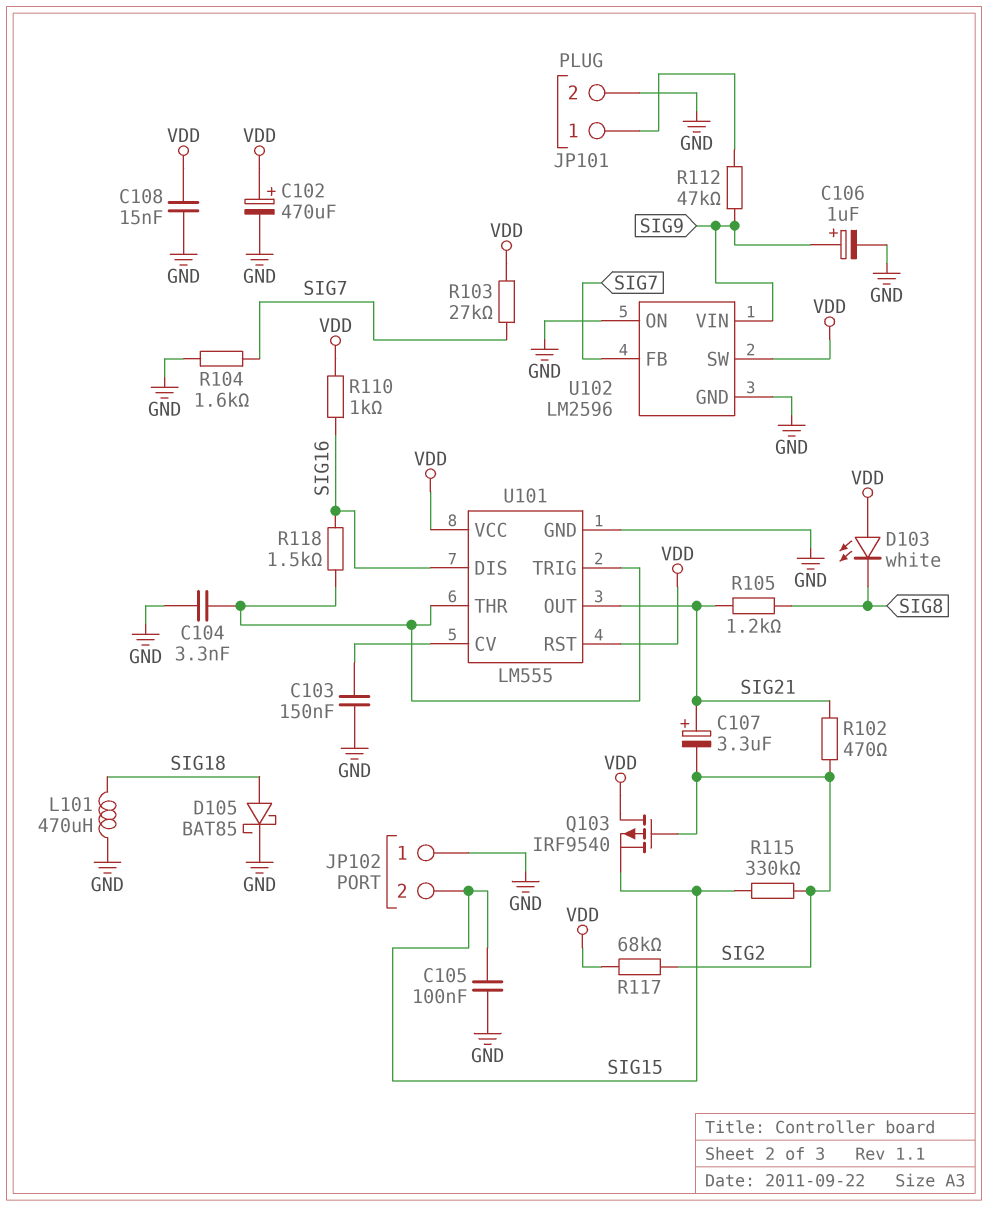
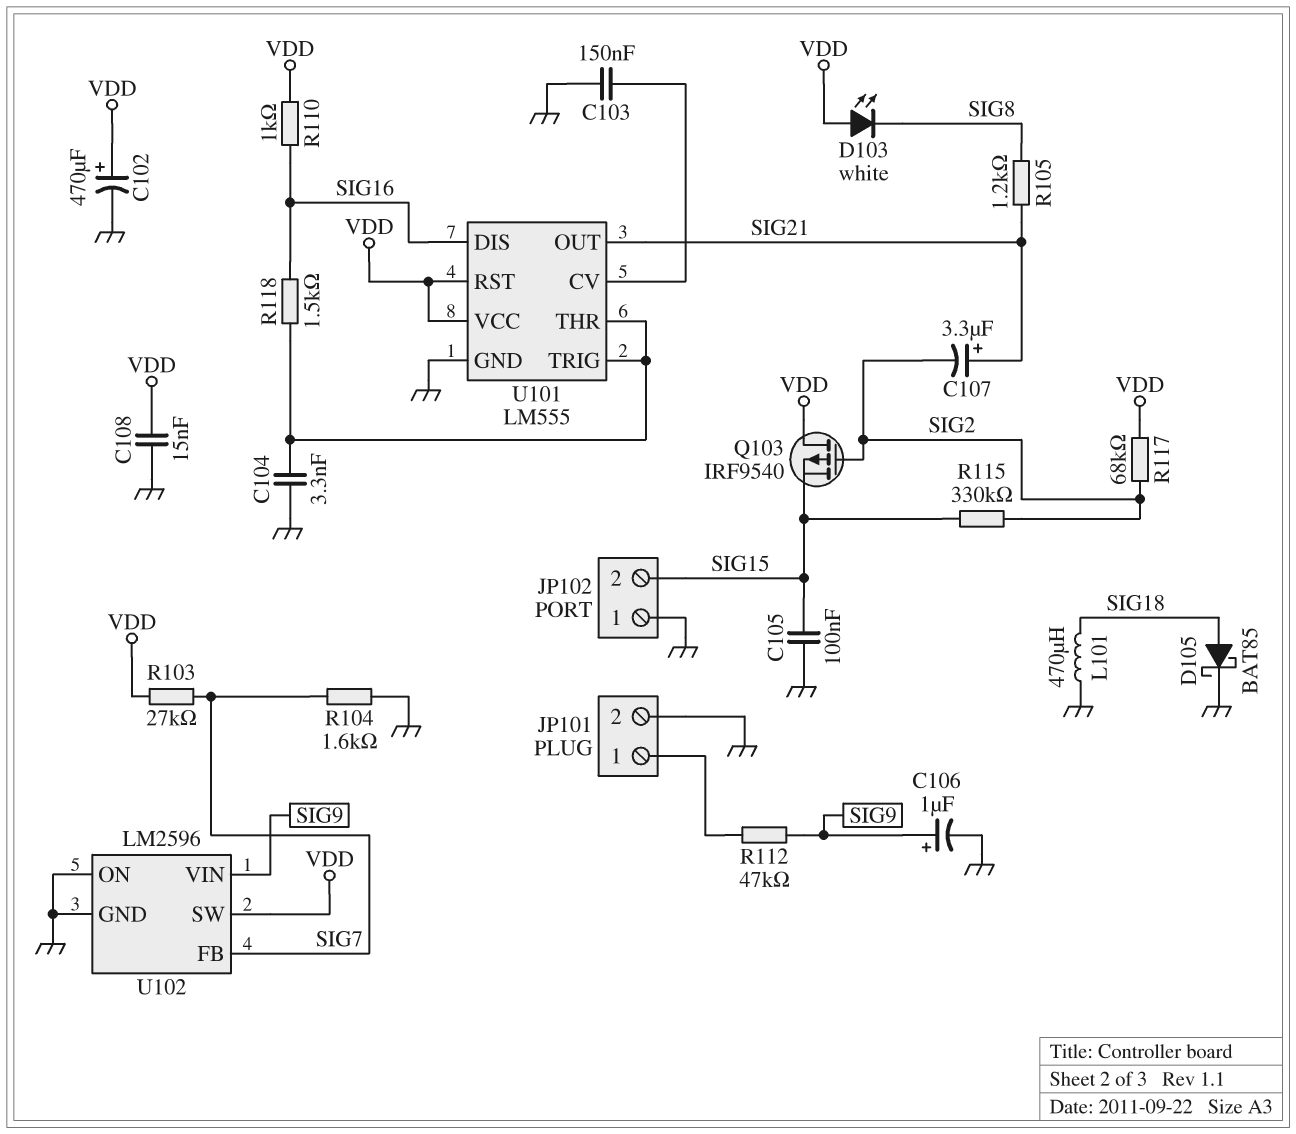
R102: 470 (SIG2, SIG21) -> none

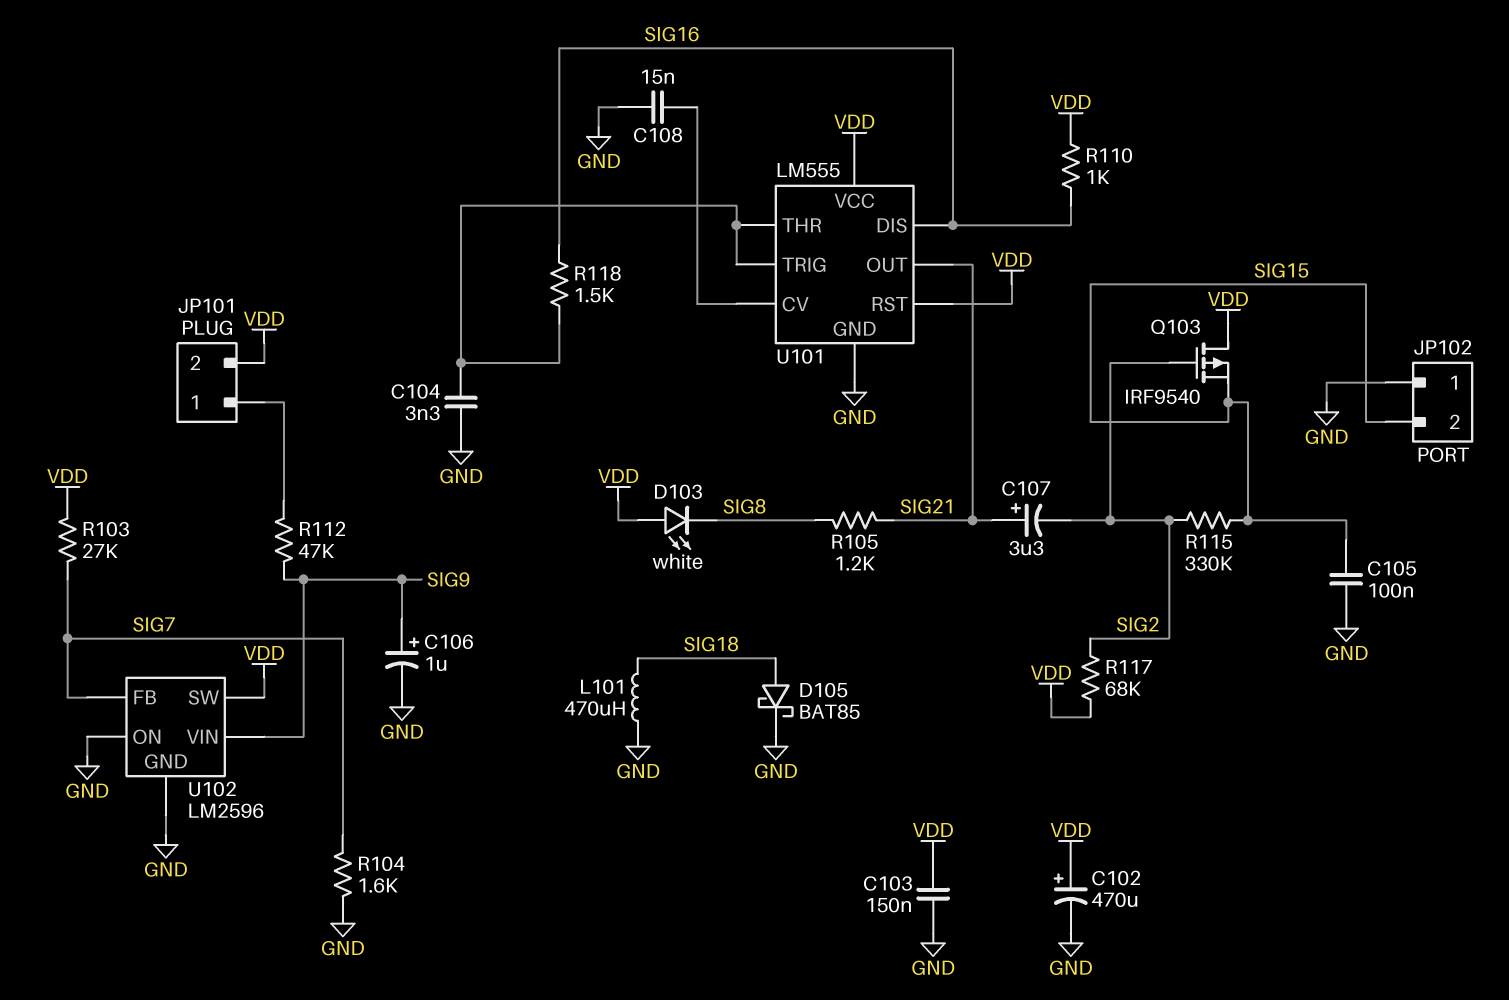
C103: 150nF (GND, U101/CV) -> 150nF (GND, VDD)
C108: 15nF (GND, VDD) -> 15nF (GND, U101/CV)
JP101 pin 2: GND -> VDD

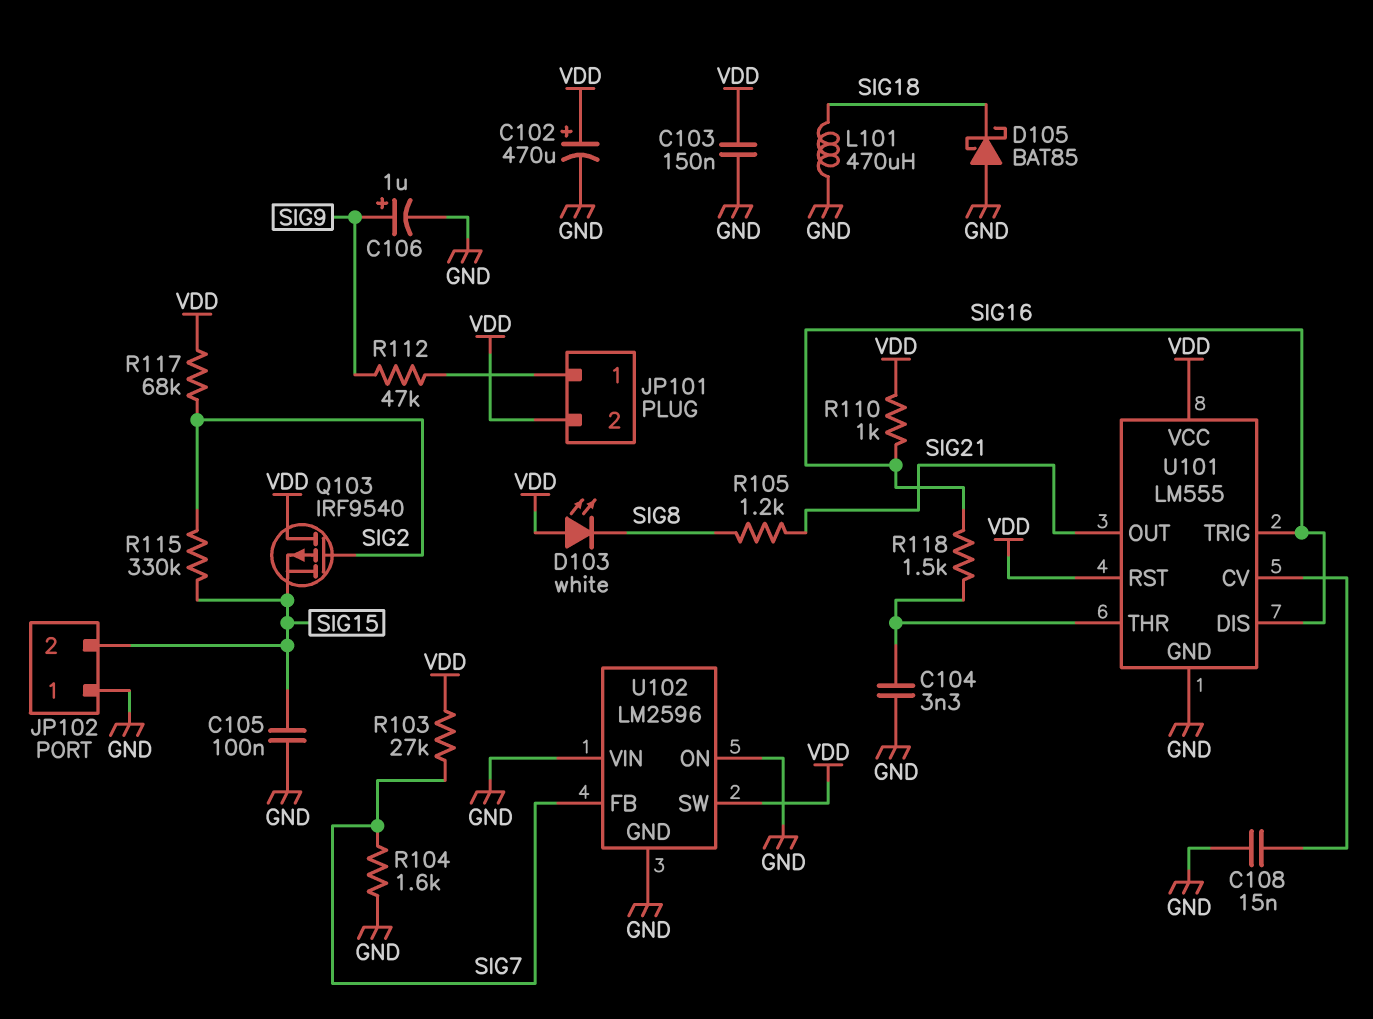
C107: 3.3uF (plus SIG21, minus SIG2) -> none
D105: schottky BAT85 (A SIG18, K GND) -> schottky BAT85 (A GND, K SIG18)
U101 pin TRIG: U101/THR -> SIG16
U102 pin VIN: SIG9 -> GND

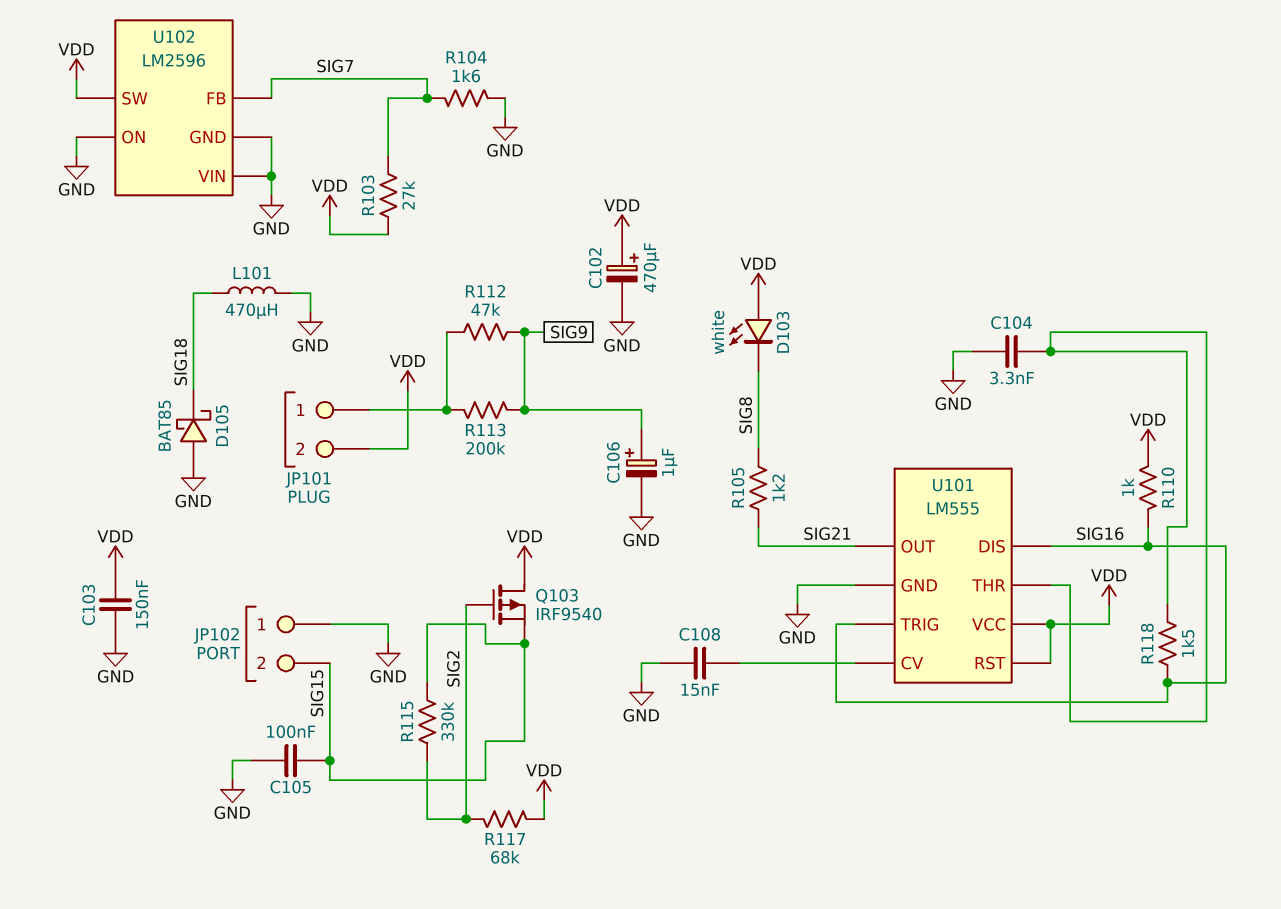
R113: none -> 200k (JP101/1, SIG9)

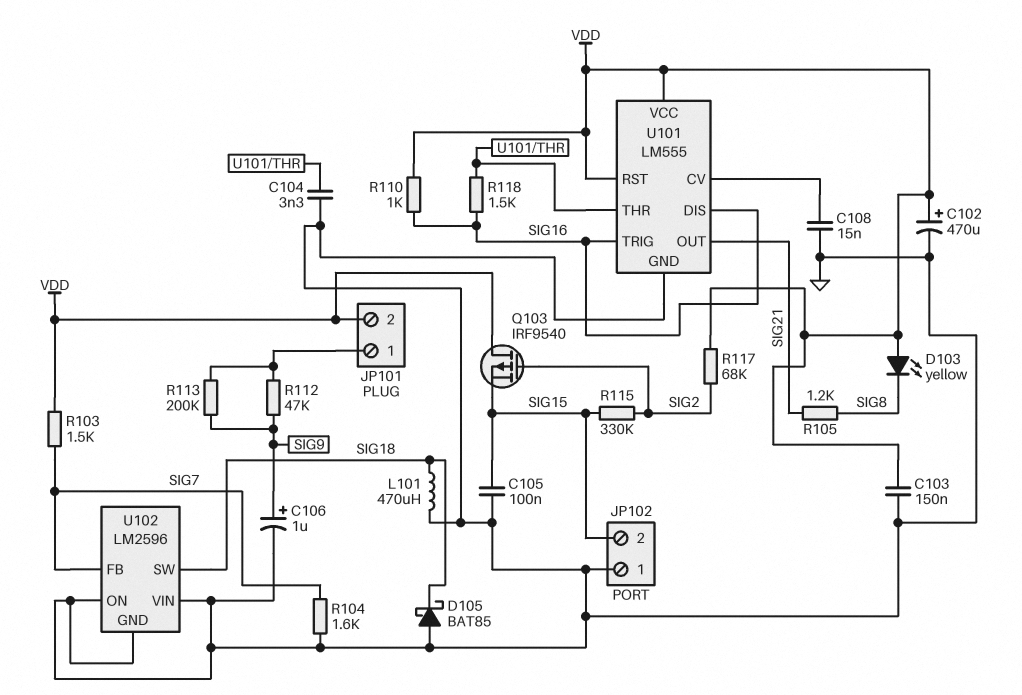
D103: LED white (A VDD, K SIG8) -> LED yellow (A VDD, K SIG8)
R103: 27k (SIG7, VDD) -> 1.5k (SIG7, VDD)
U102 pin SW: VDD -> SIG18

